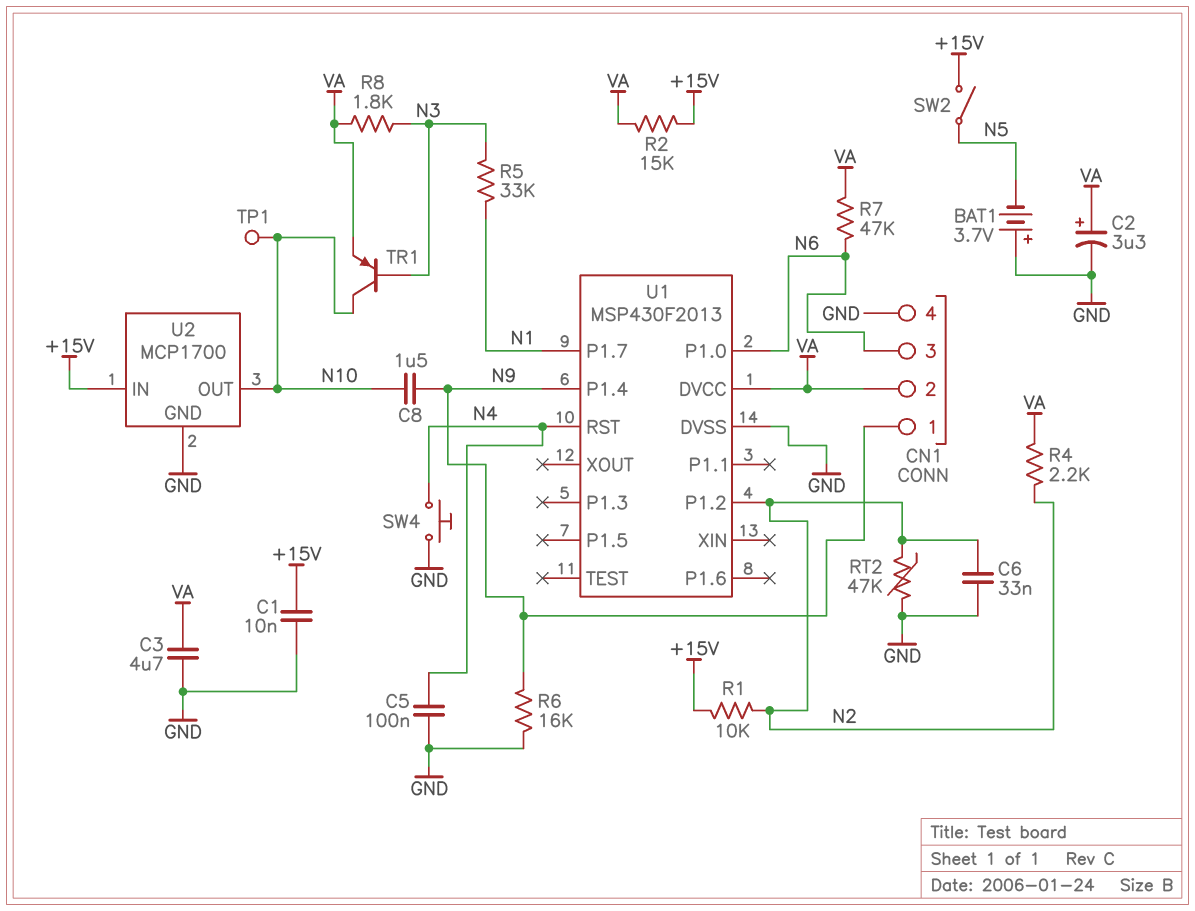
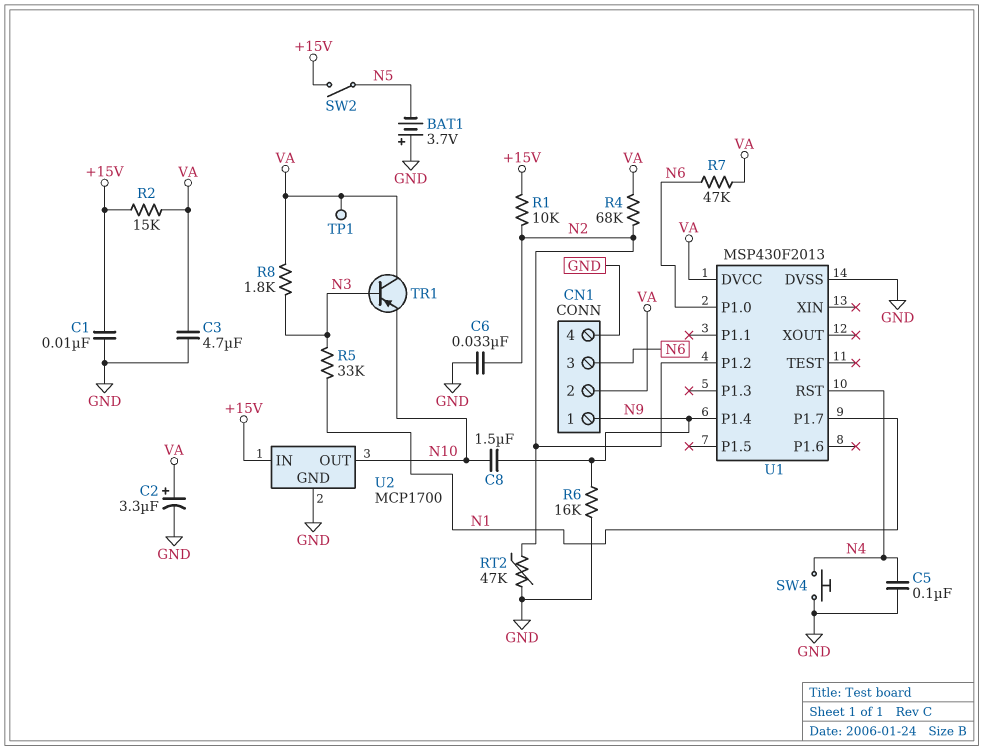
R4: 2.2k (N2, VA) -> 68k (N2, VA)
TP1: test point (N10) -> test point (VA)
TR1: PNP (B N3, C N10, E VA) -> PNP (B N3, C VA, E N10)

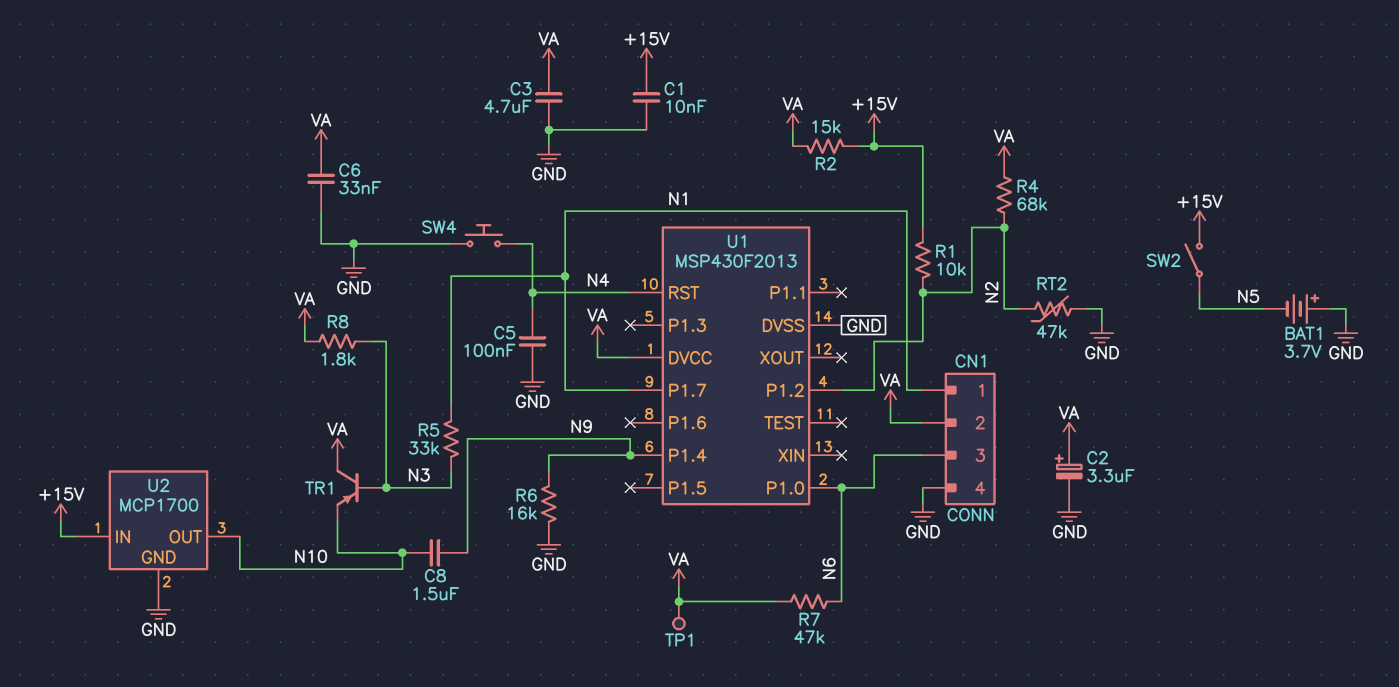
C6: 33nF (GND, N2) -> 33nF (GND, VA)
CN1 pin 1: N9 -> N1

